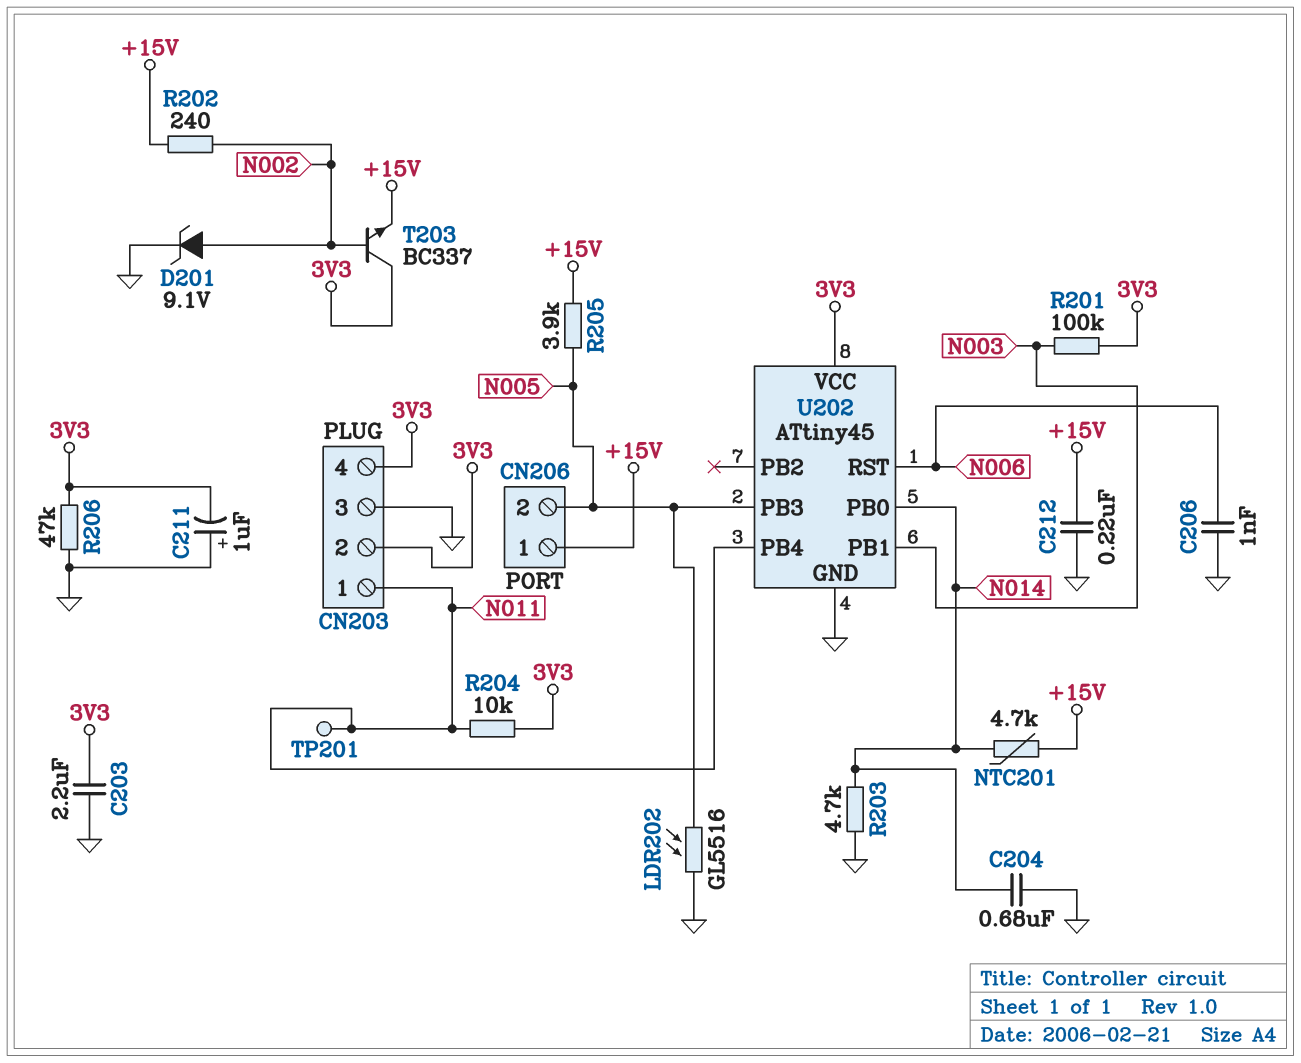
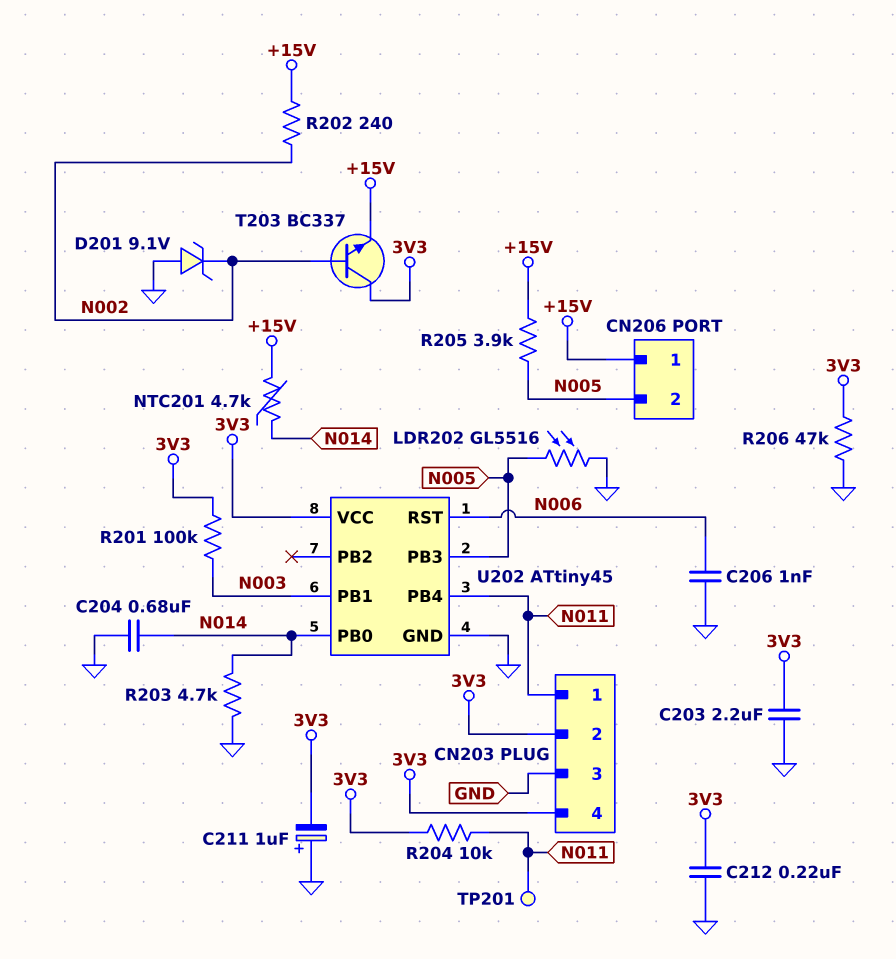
C212: 220nF (+15V, GND) -> 220nF (3V3, GND)
D201: zener 9.1V (A N002, K GND) -> zener 9.1V (A GND, K N002)

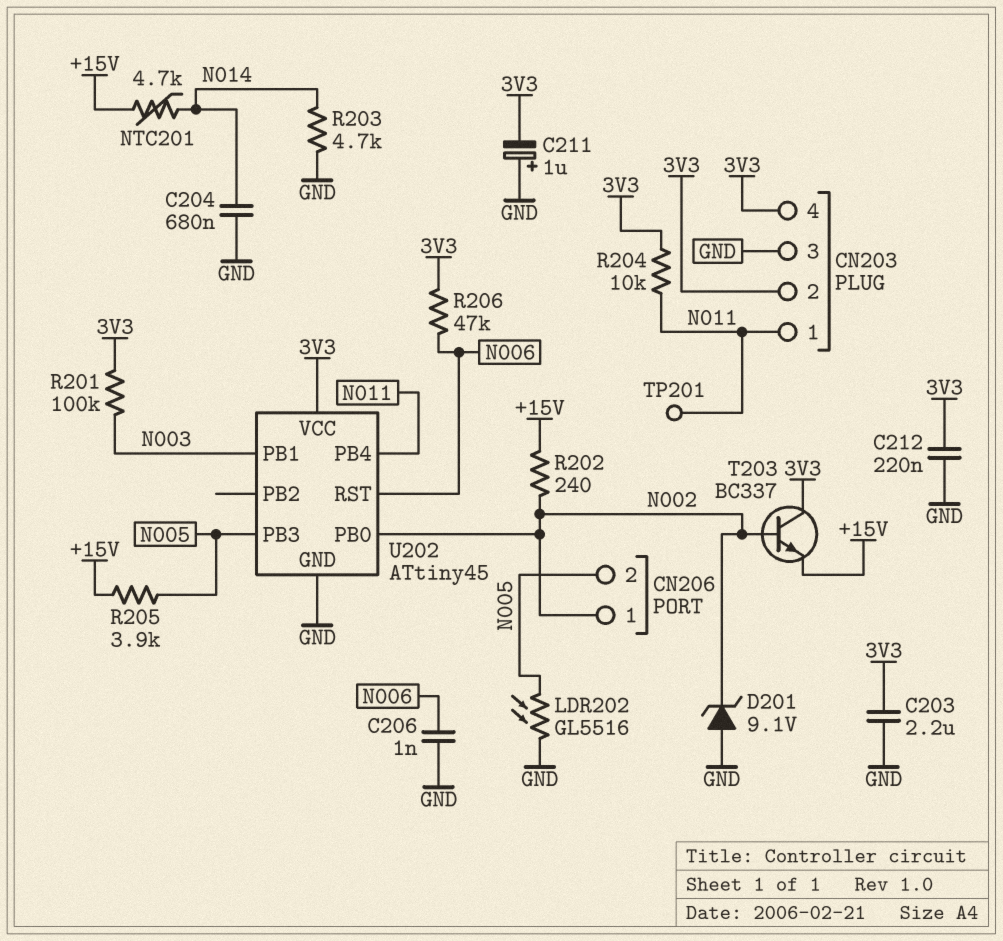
CN206 pin 1: +15V -> N002
R206: 47k (3V3, GND) -> 47k (3V3, N006)
U202 pin PB0: N014 -> N002

